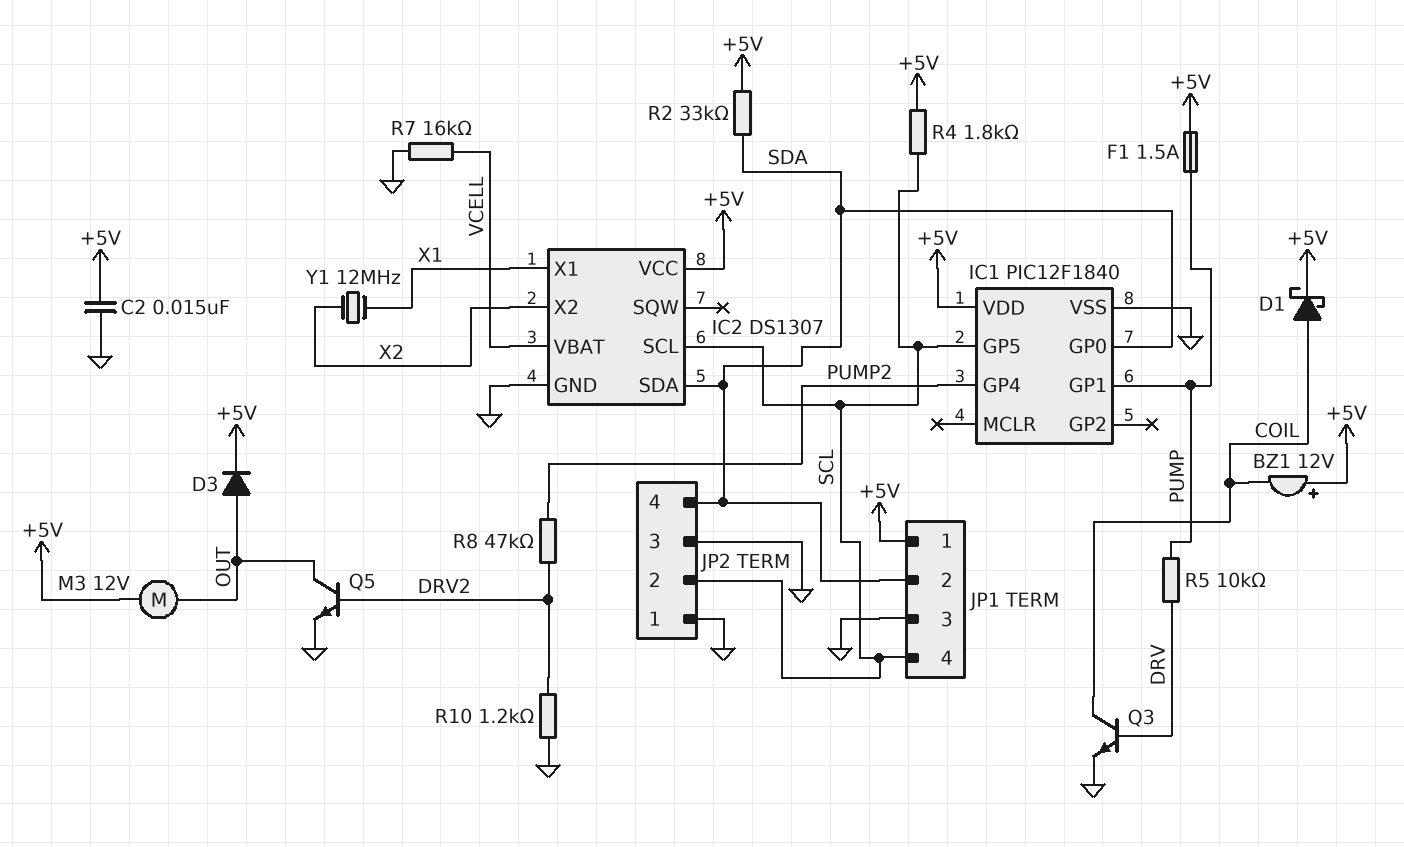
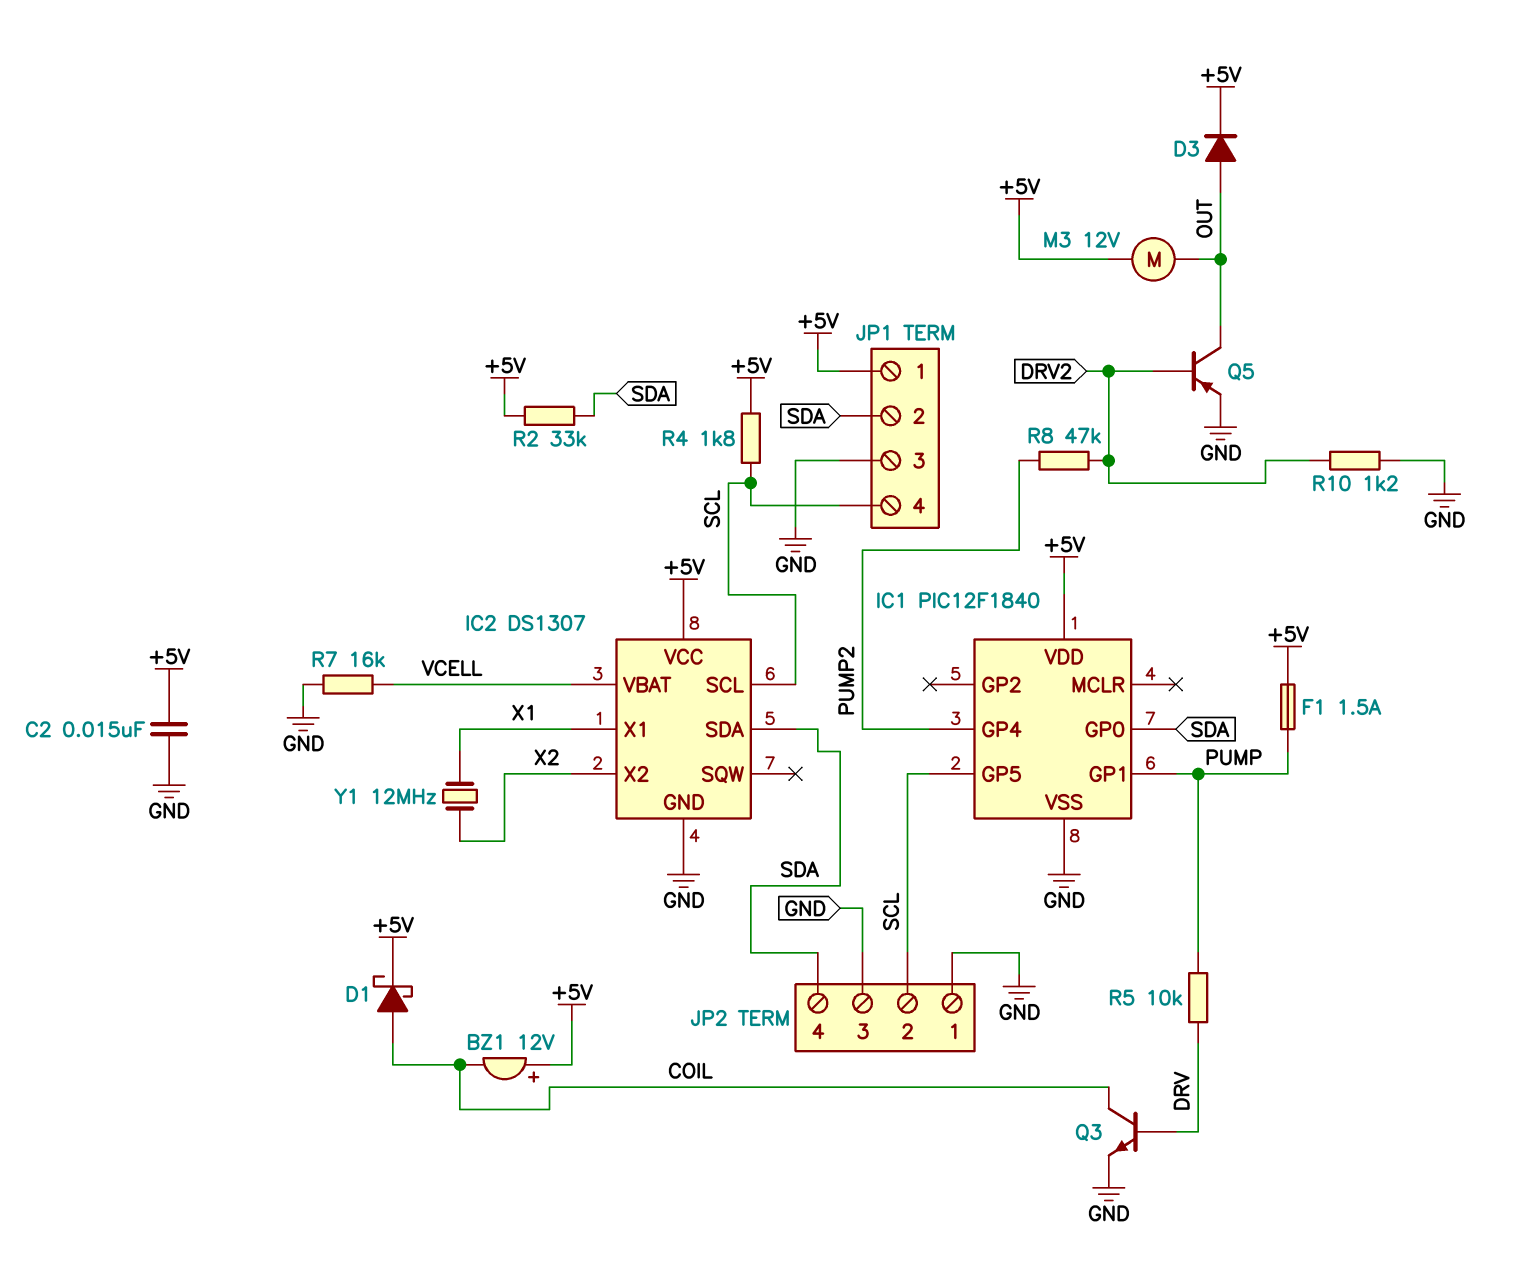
Q5: NPN (B DRV2, C OUT, E GND) -> PNP (B DRV2, C OUT, E GND)

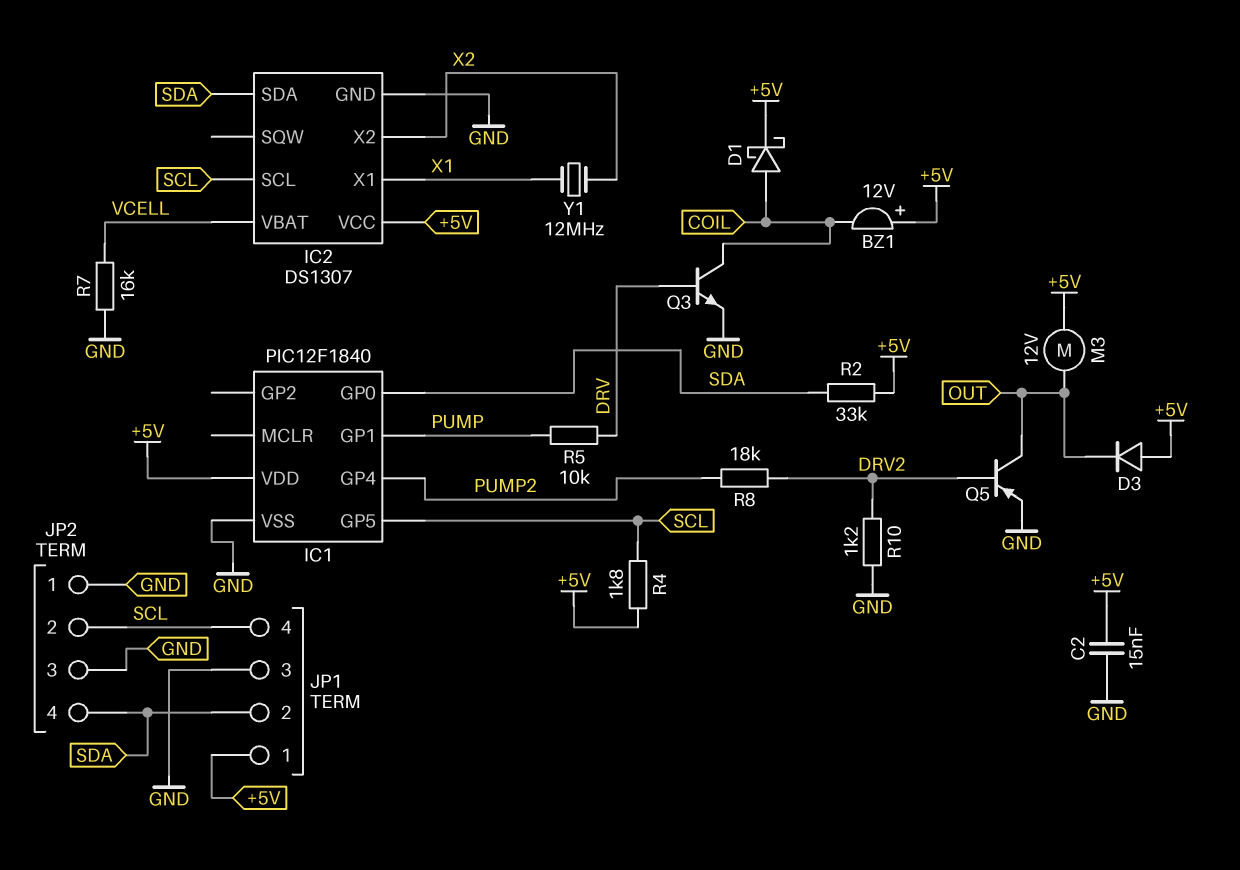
D3: diode (A OUT, K +5V) -> diode (A +5V, K OUT)
F1: 1.5A (+5V, PUMP) -> none
R8: 47k (DRV2, PUMP2) -> 18k (DRV2, PUMP2)

